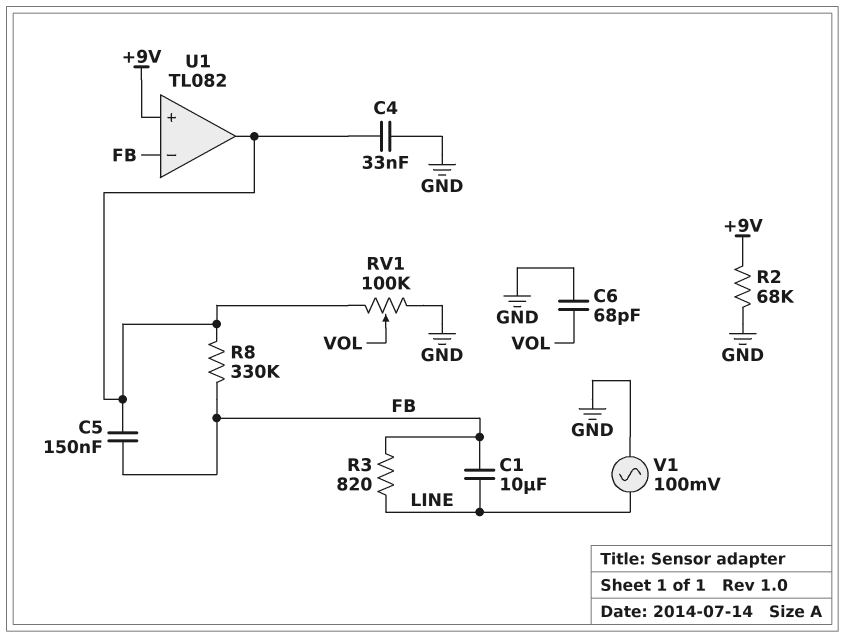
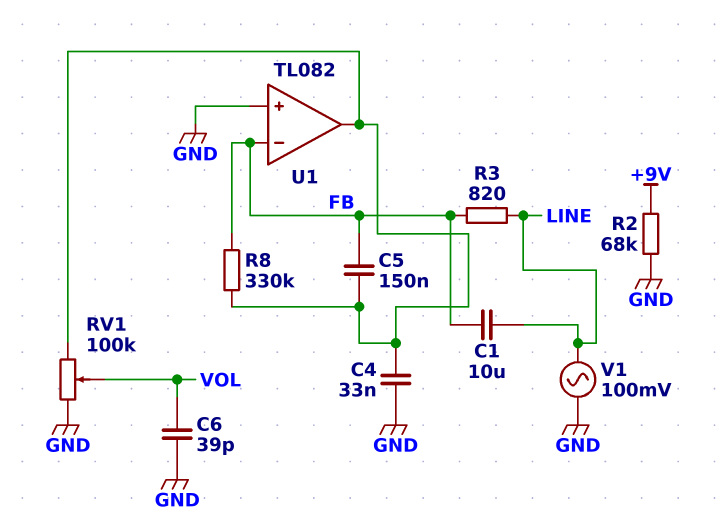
C6: 68pF (GND, VOL) -> 39pF (GND, VOL)
U1 pin in+: +9V -> GND

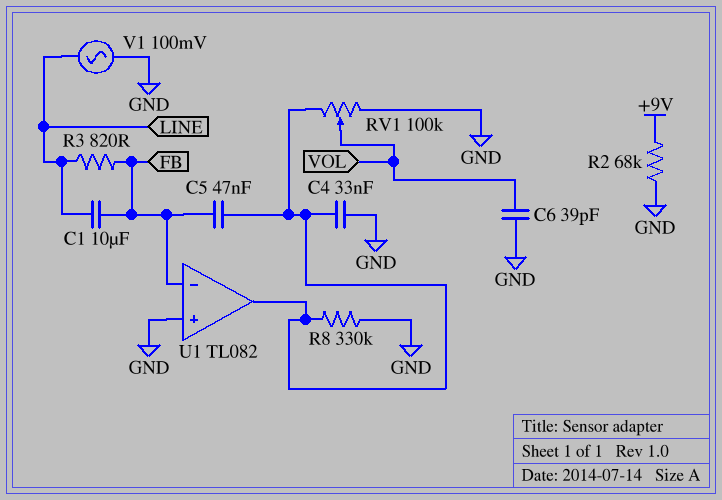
C5: 150nF (FB, U1/out) -> 47nF (FB, U1/out)
R8: 330k (FB, U1/out) -> 330k (GND, U1/out)

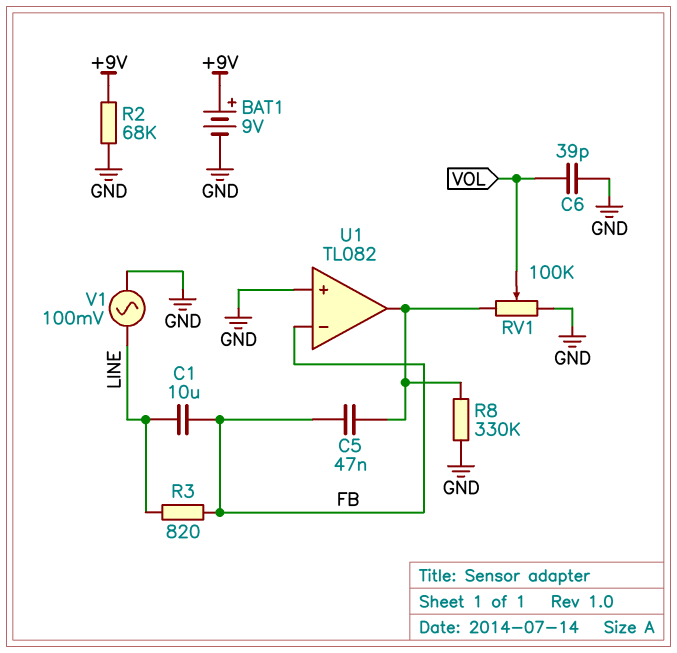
BAT1: none -> 9V (plus +9V, minus GND)
C4: 33nF (GND, U1/out) -> none

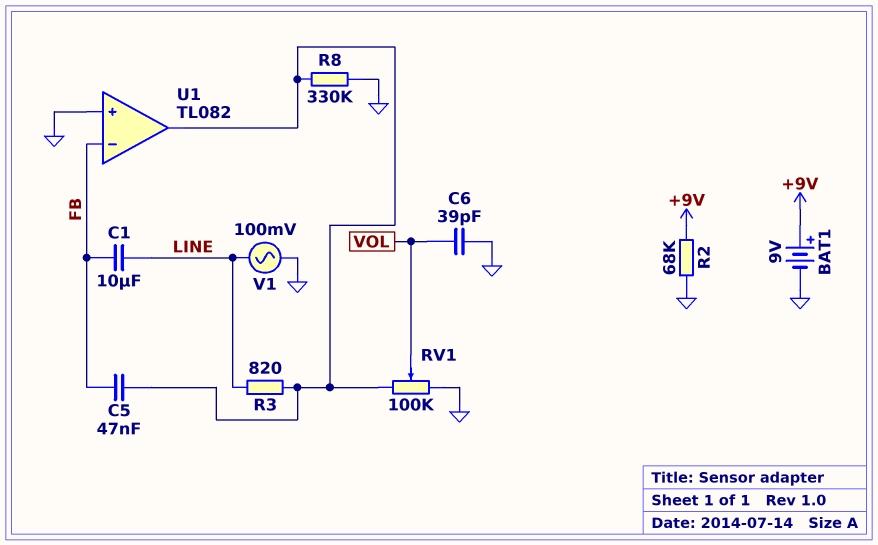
R3: 820 (FB, LINE) -> 820 (LINE, U1/out)

